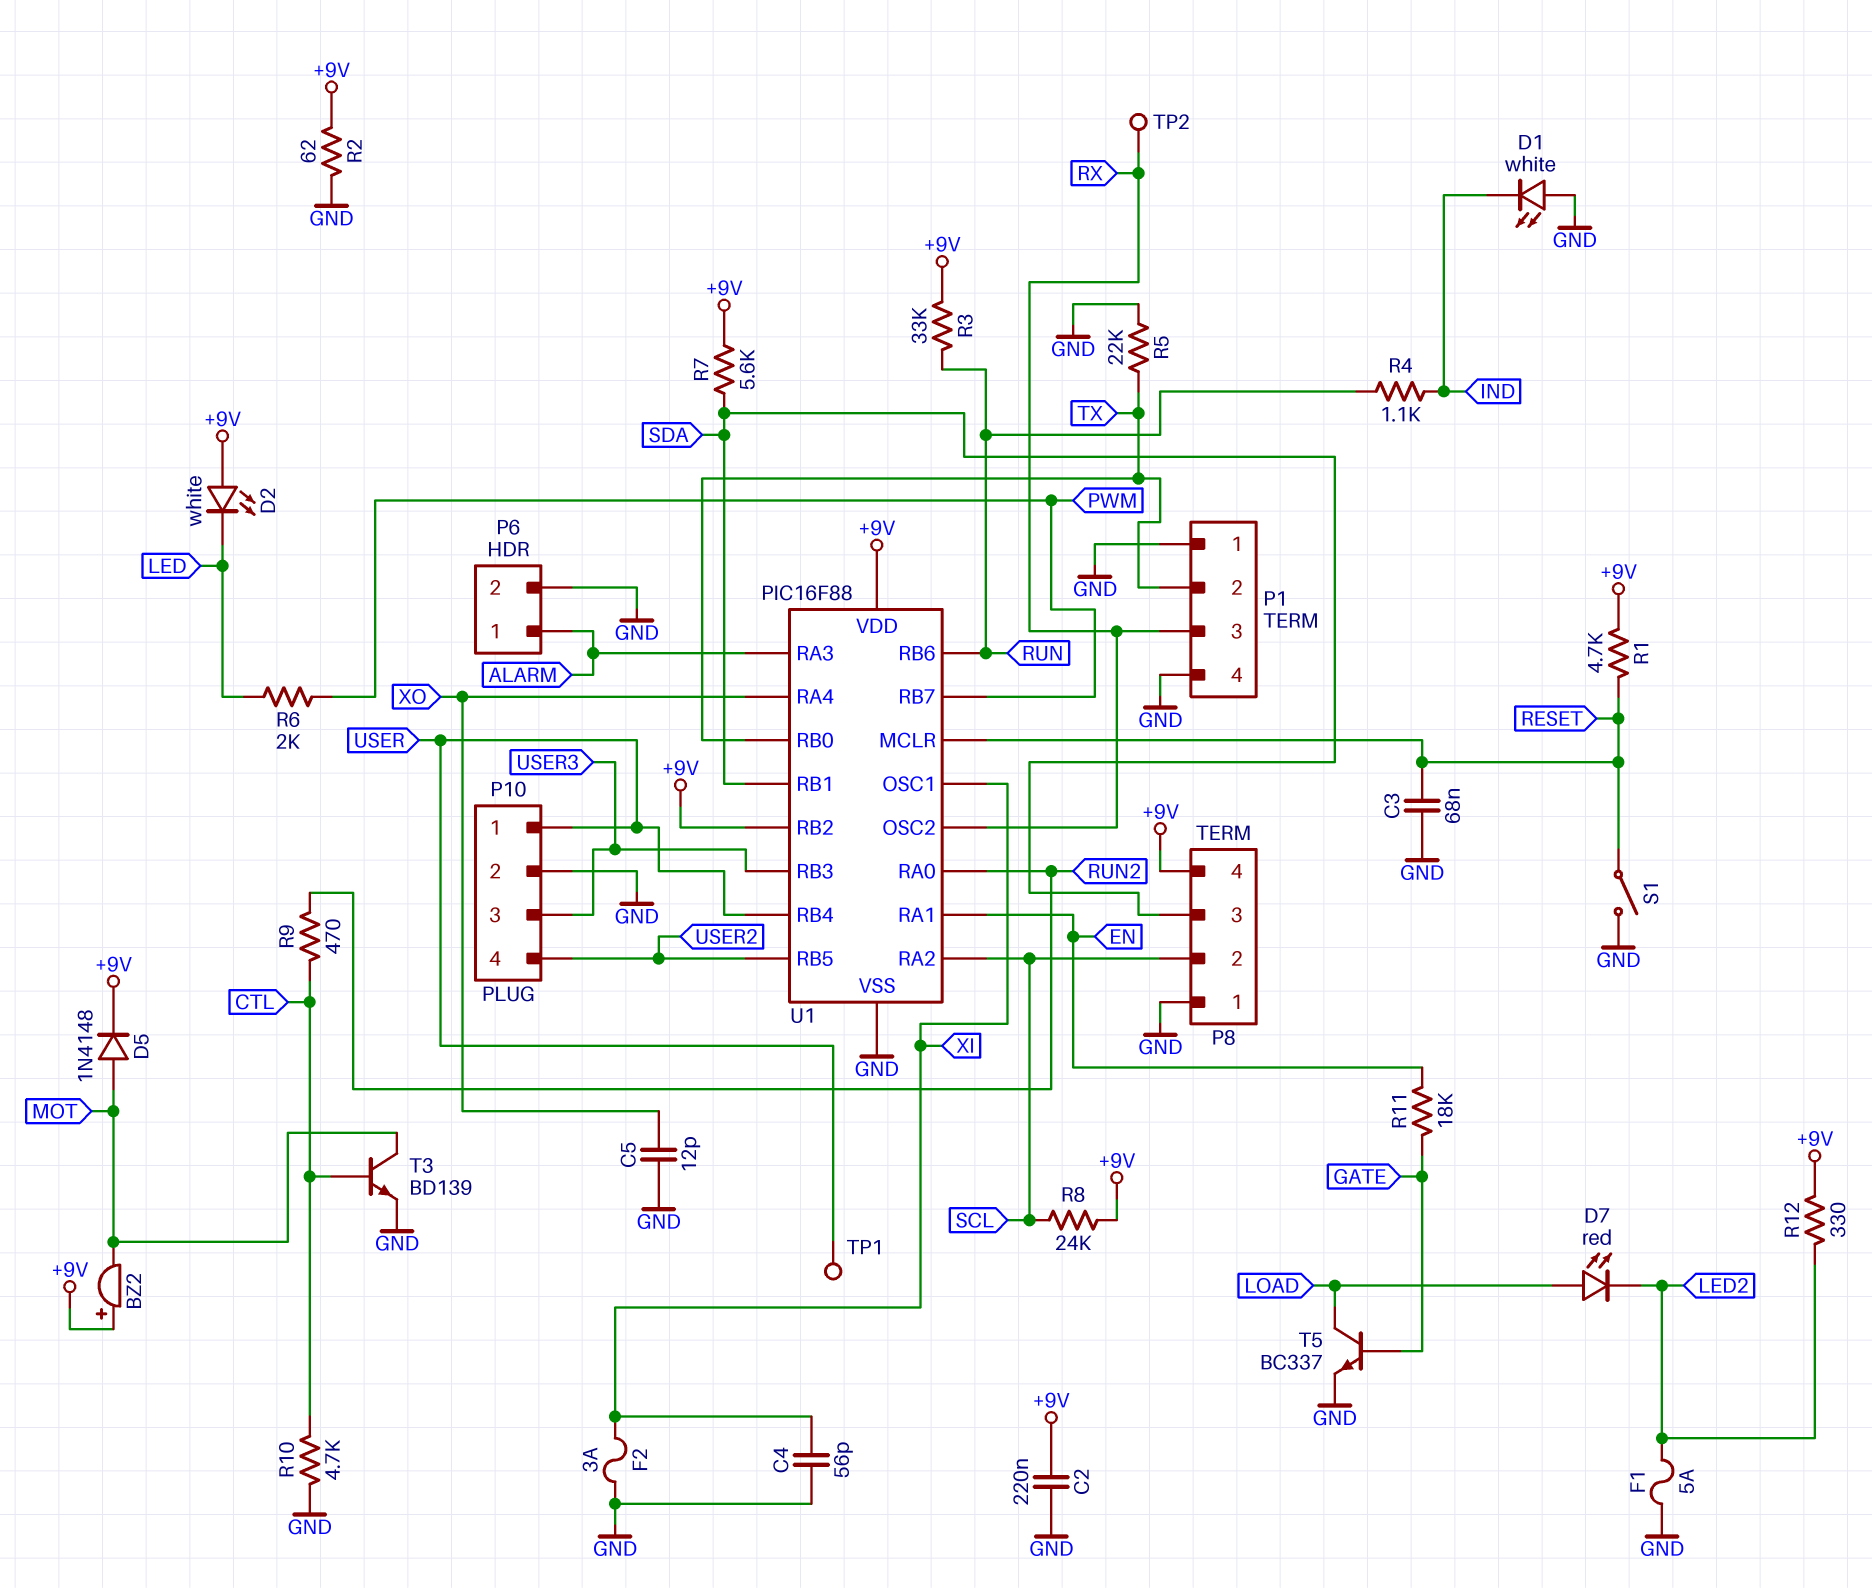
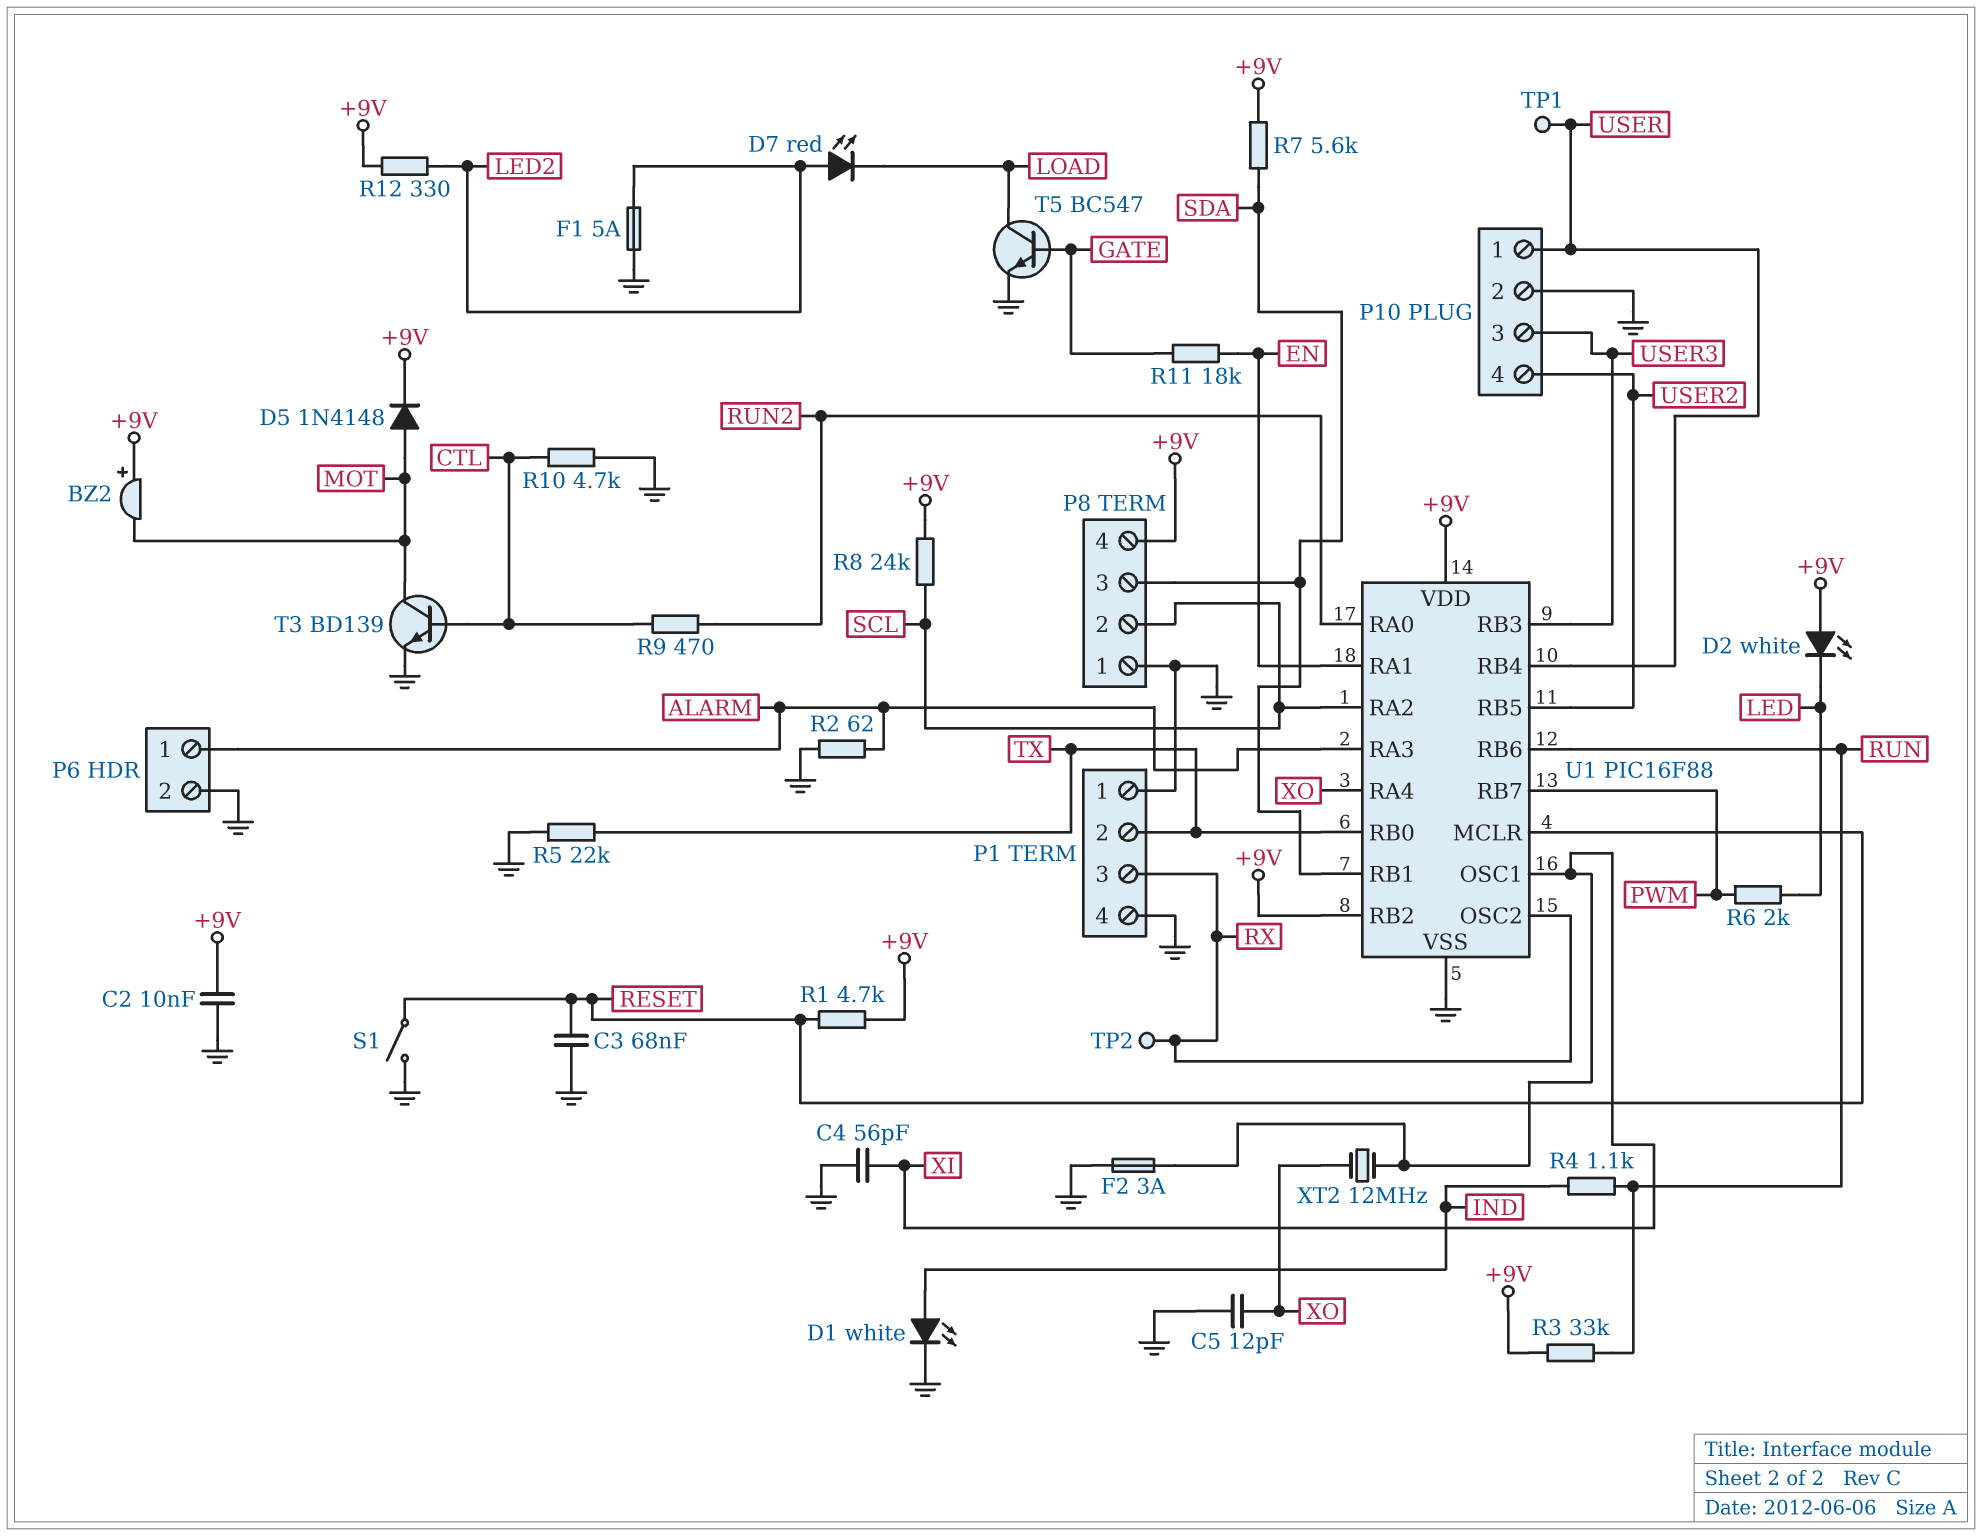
C2: 220nF (+9V, GND) -> 10nF (+9V, GND)
D1: LED white (A GND, K IND) -> LED white (A IND, K GND)
D7: LED red (A LOAD, K LED2) -> LED red (A LED2, K LOAD)
R2: 62 (+9V, GND) -> 62 (ALARM, GND)
T5: NPN BC337 (B GATE, C LOAD, E GND) -> NPN BC547 (B GATE, C LOAD, E GND)
XT2: none -> 12MHz (XI, XO)

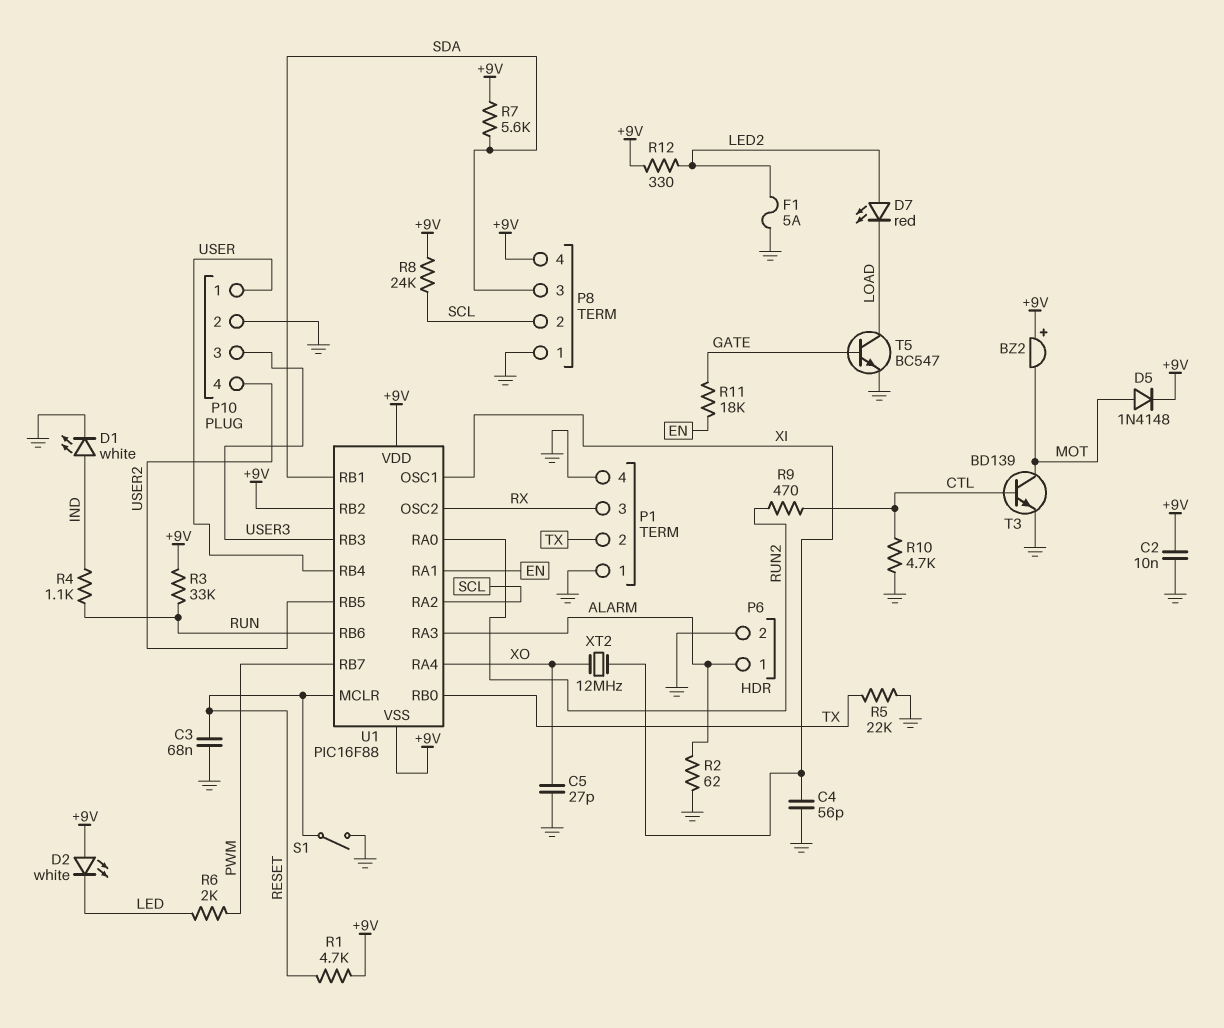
C5: 12pF (GND, XO) -> 27pF (GND, XO)
F2: 3A (GND, XI) -> none
TP1: test point (USER) -> none
TP2: test point (RX) -> none
U1 pin VSS: GND -> +9V

